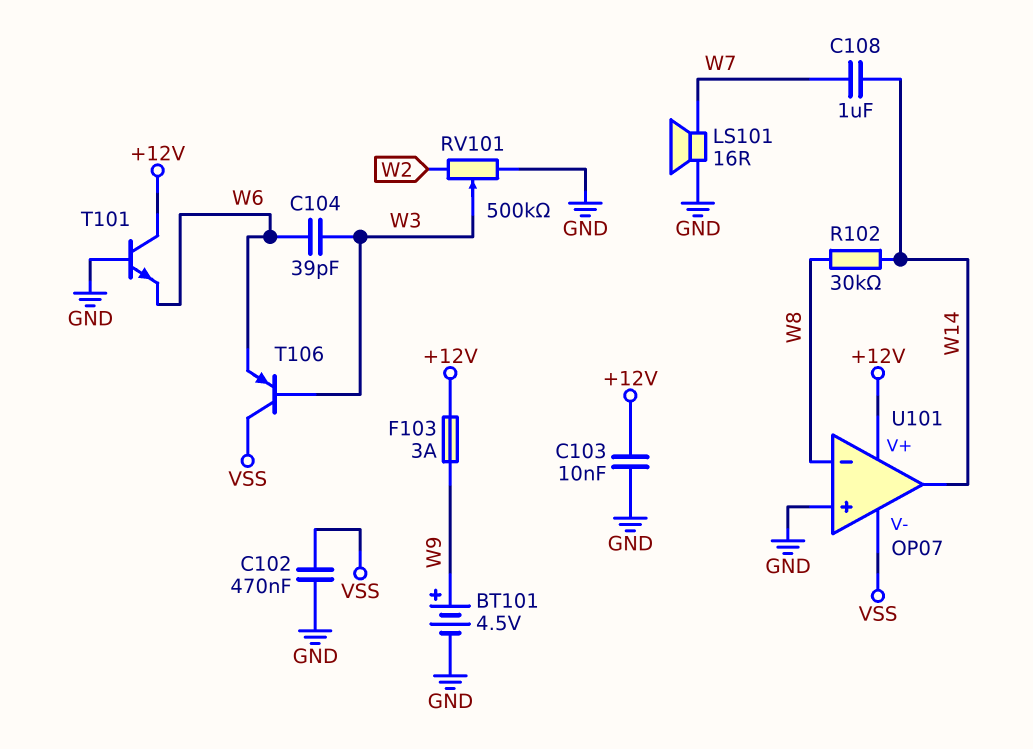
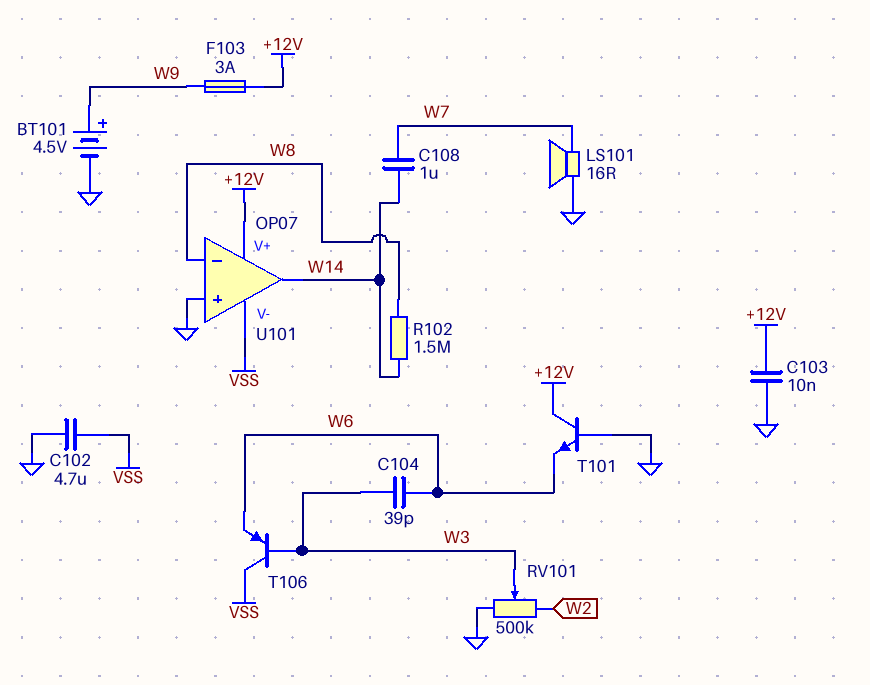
C102: 470nF (GND, VSS) -> 4.7uF (GND, VSS)
R102: 30k (W8, W14) -> 1.5M (W8, W14)

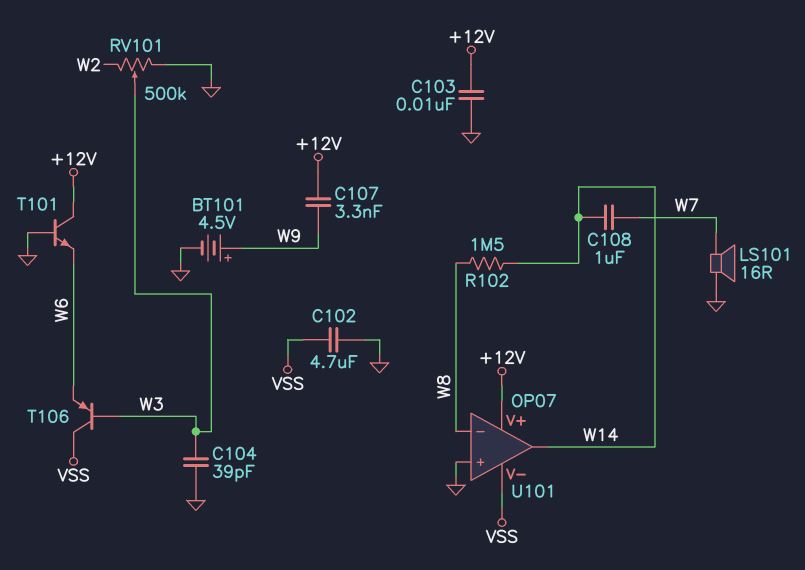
C104: 39pF (W3, W6) -> 39pF (GND, W3)
C107: none -> 3.3nF (+12V, W9)
F103: 3A (+12V, W9) -> none

